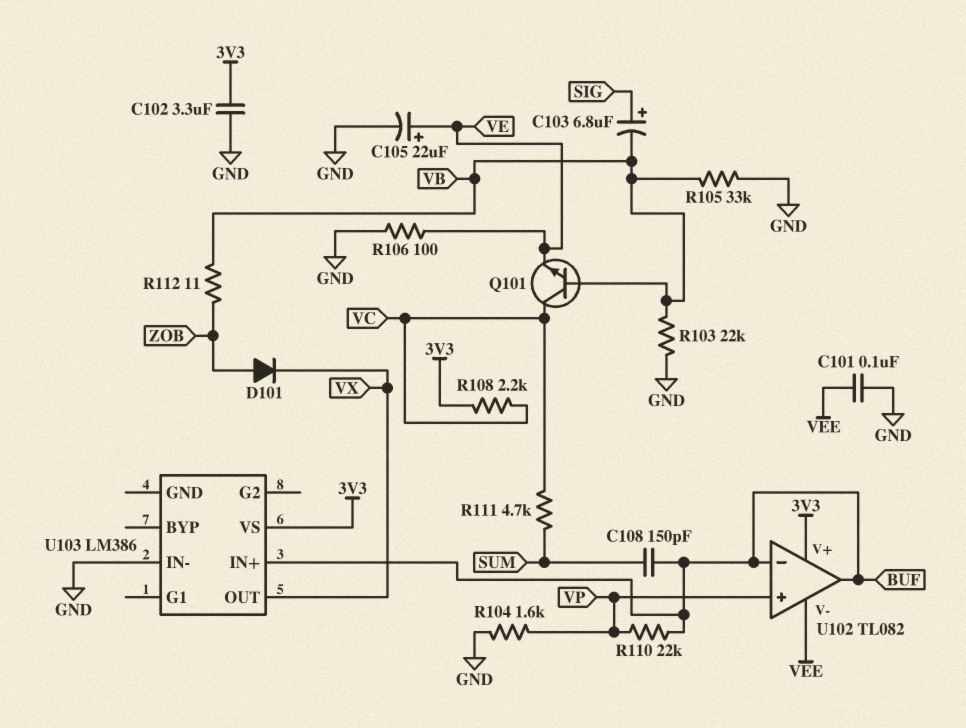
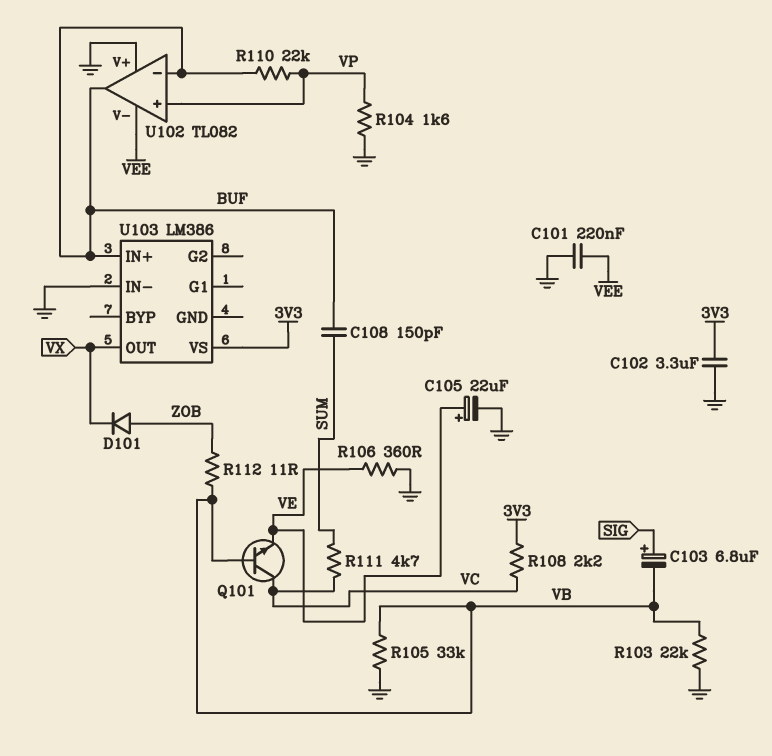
C101: 100nF (GND, VEE) -> 220nF (GND, VEE)
R106: 100 (GND, VE) -> 360 (GND, VE)
U102 pin V+: 3V3 -> GND

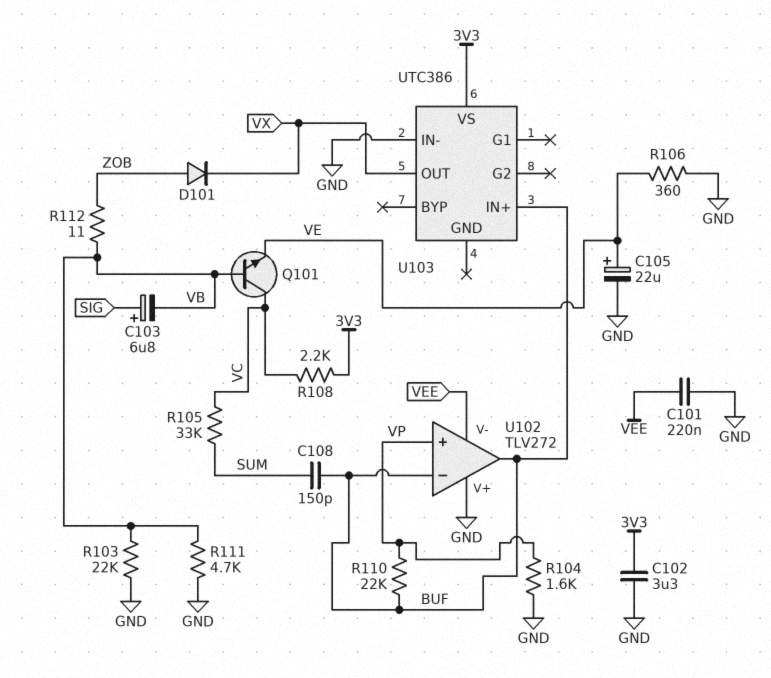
R105: 33k (GND, VB) -> 33k (SUM, VC)
R111: 4.7k (SUM, VC) -> 4.7k (GND, VB)
U102: TL082 -> TLV272
U103: LM386 -> UTC386

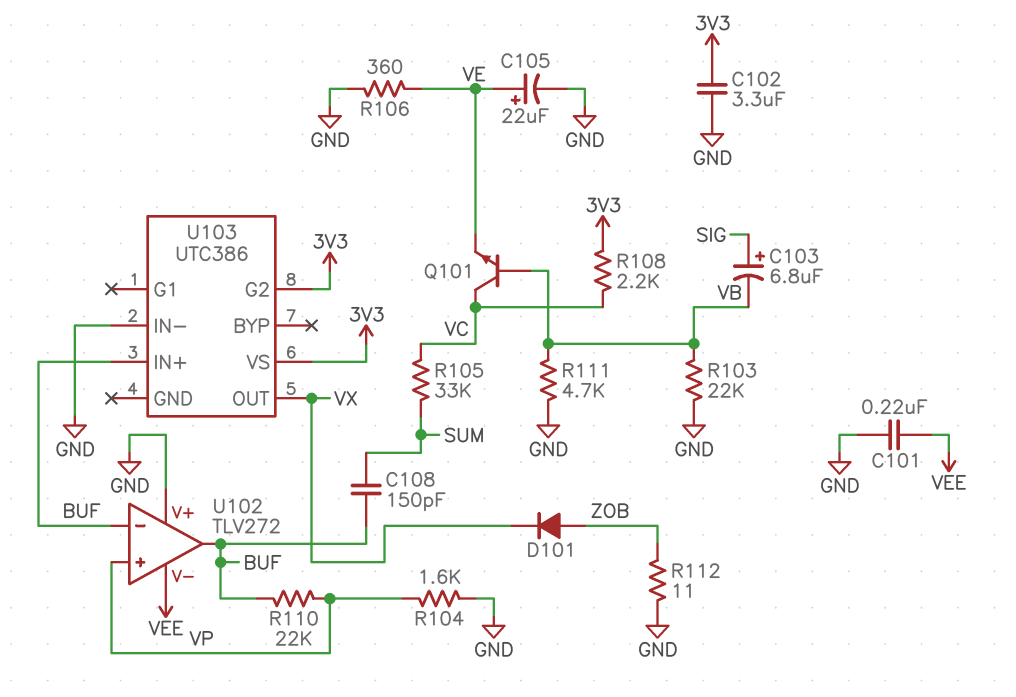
R112: 11 (VB, ZOB) -> 11 (GND, ZOB)
U103 pin G2: none -> 3V3

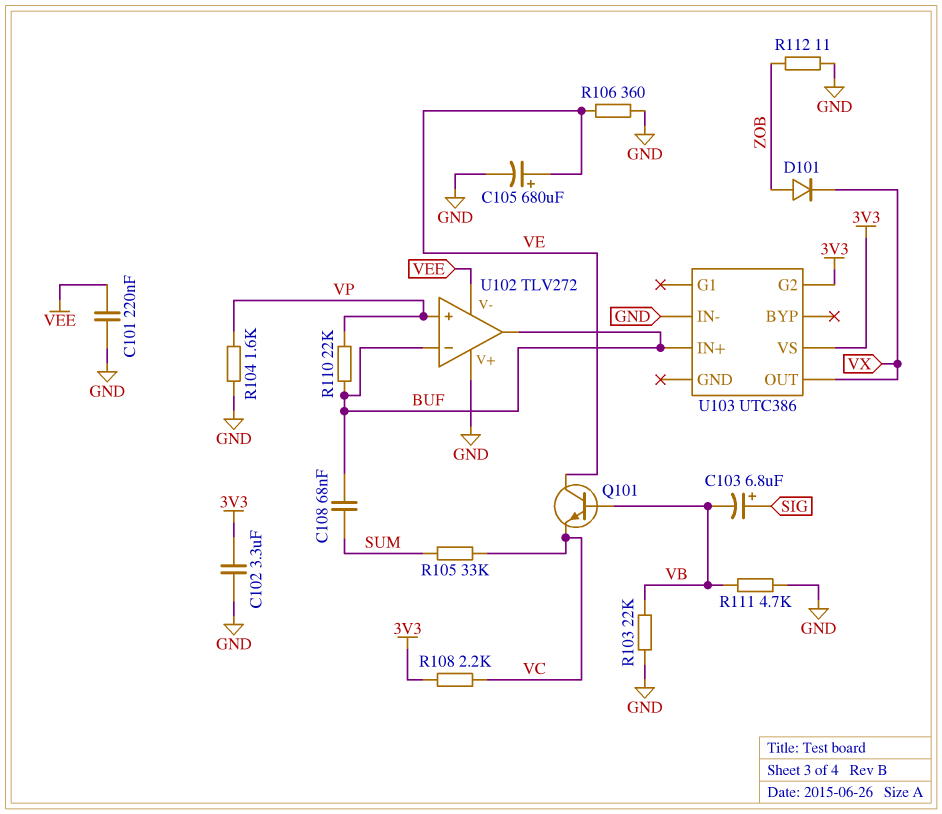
C105: 22uF (plus VE, minus GND) -> 680uF (plus VE, minus GND)
C108: 150pF (BUF, SUM) -> 68nF (BUF, SUM)
Q101: NPN (B VB, C VC, E VE) -> NPN (B VB, C VE, E VC)

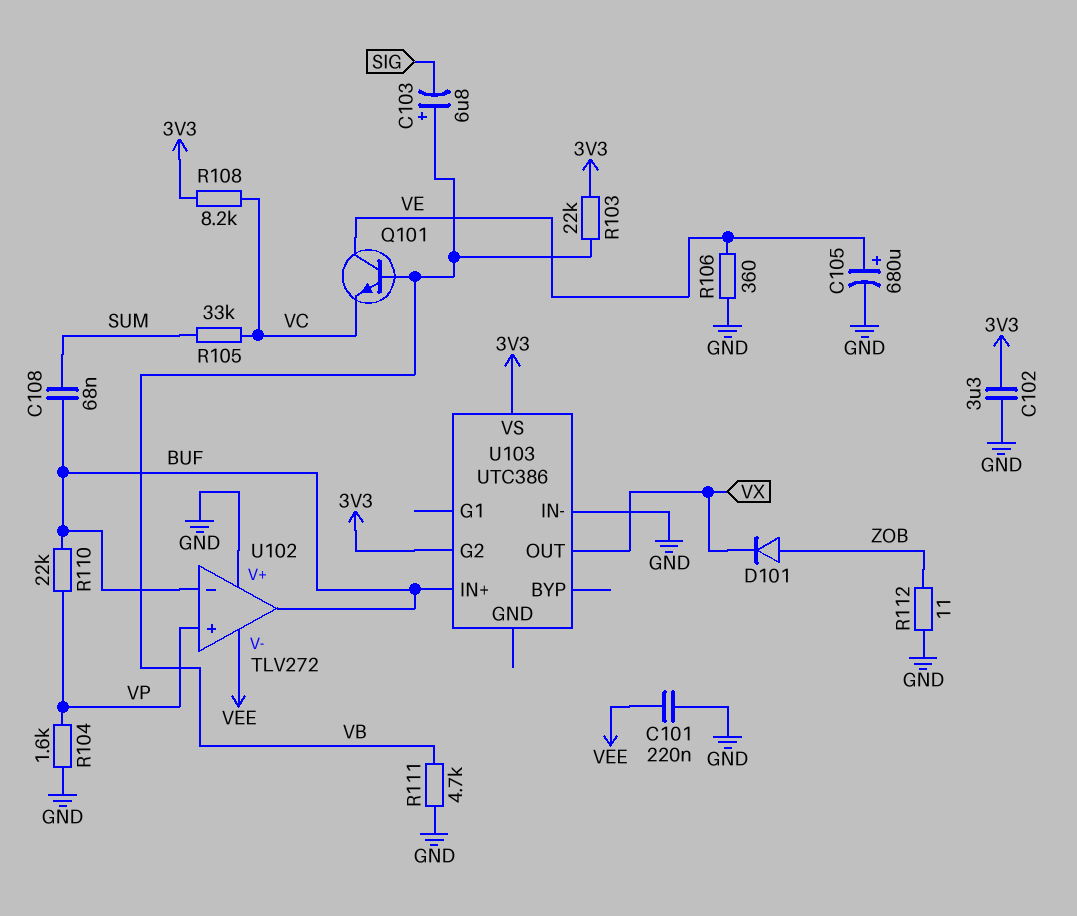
C103: 6.8uF (plus SIG, minus VB) -> 6.8uF (plus VB, minus SIG)
R103: 22k (GND, VB) -> 22k (3V3, VB)
R108: 2.2k (3V3, VC) -> 8.2k (3V3, VC)

